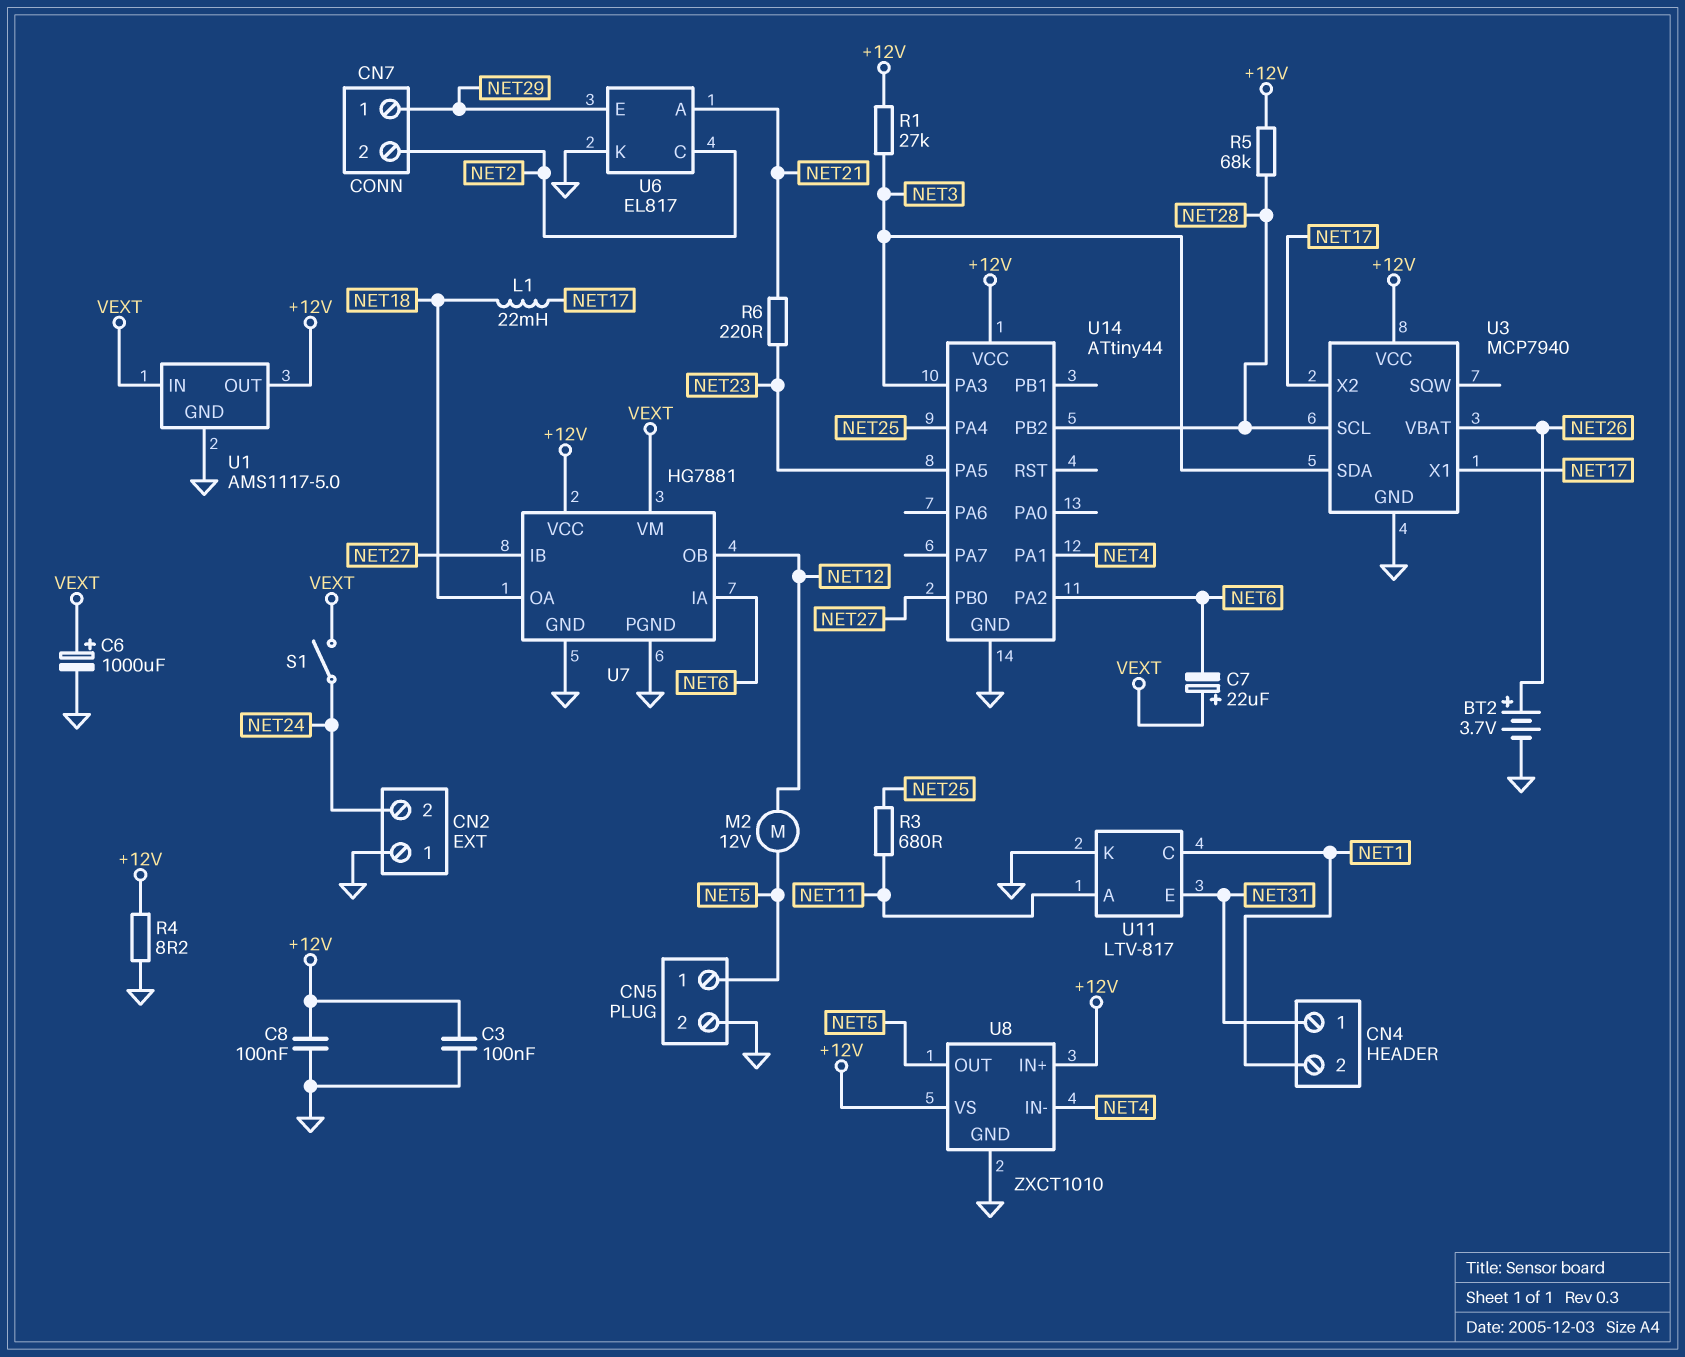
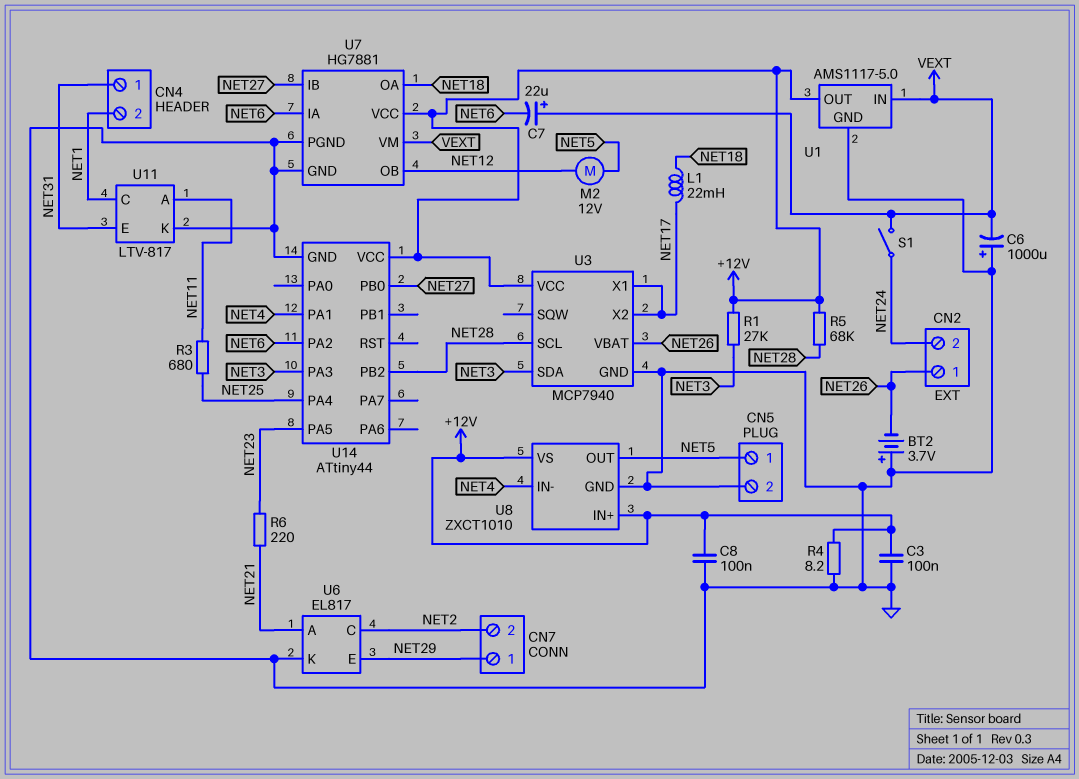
BT2: 3.7V (plus NET26, minus GND) -> 3.7V (plus GND, minus NET26)
C6: 1000uF (plus VEXT, minus GND) -> 1000uF (plus GND, minus VEXT)
CN2 pin 1: GND -> NET26

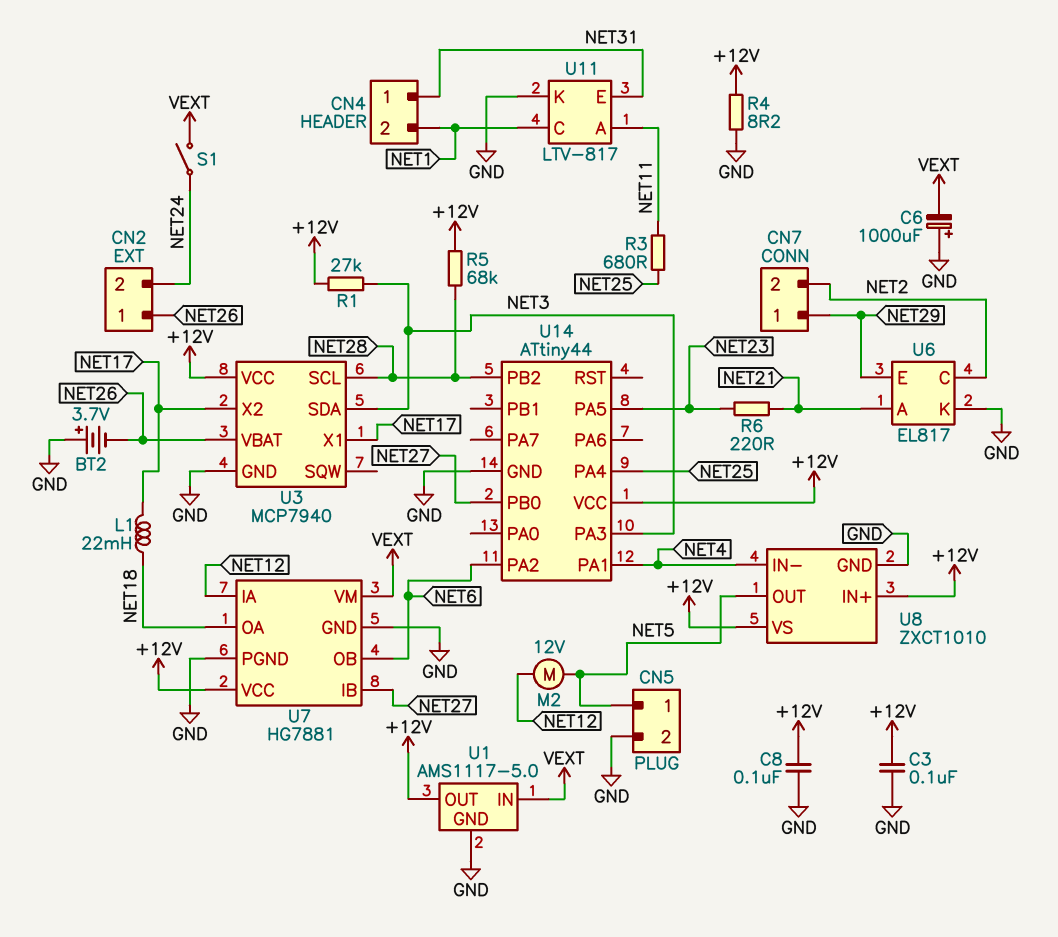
C7: 22uF (plus VEXT, minus NET6) -> none
U7 pin IA: NET6 -> NET12
U7 pin OB: NET12 -> NET6

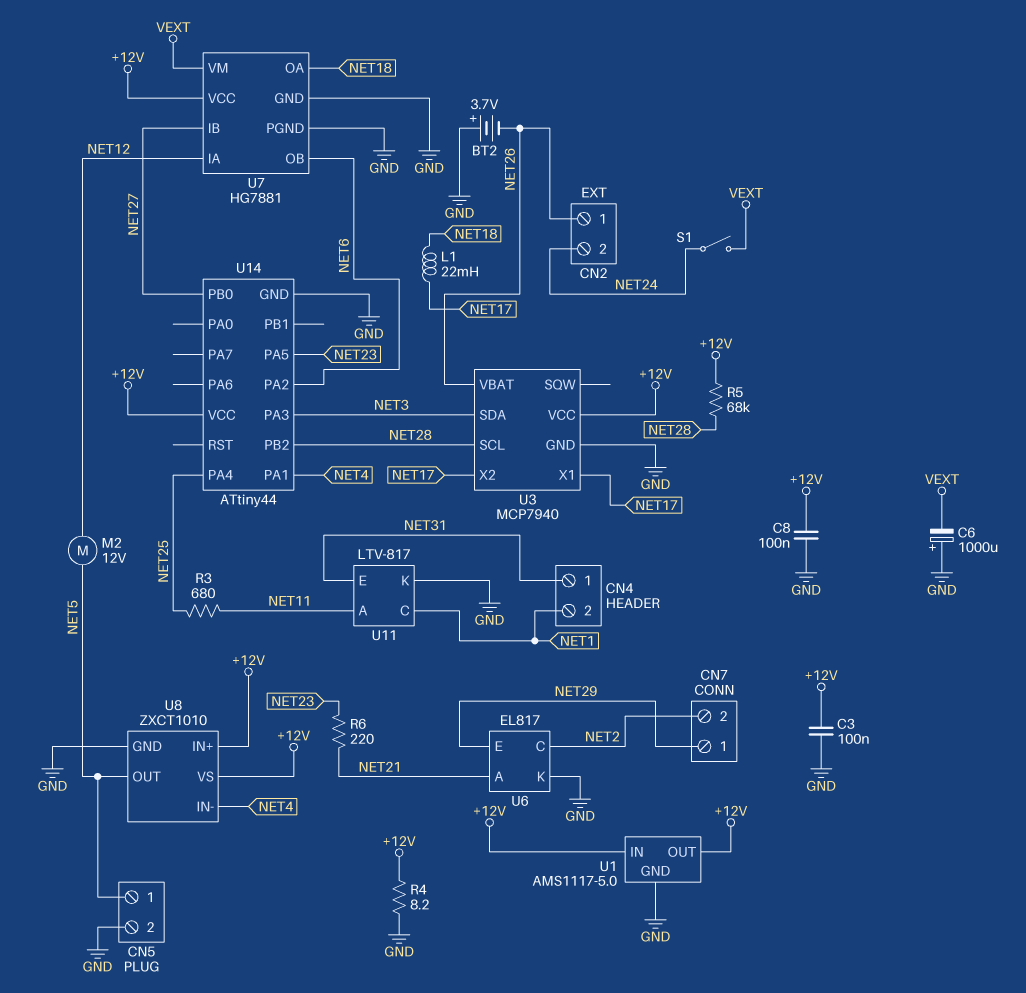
R1: 27k (+12V, NET3) -> none
U1 pin IN: VEXT -> +12V

